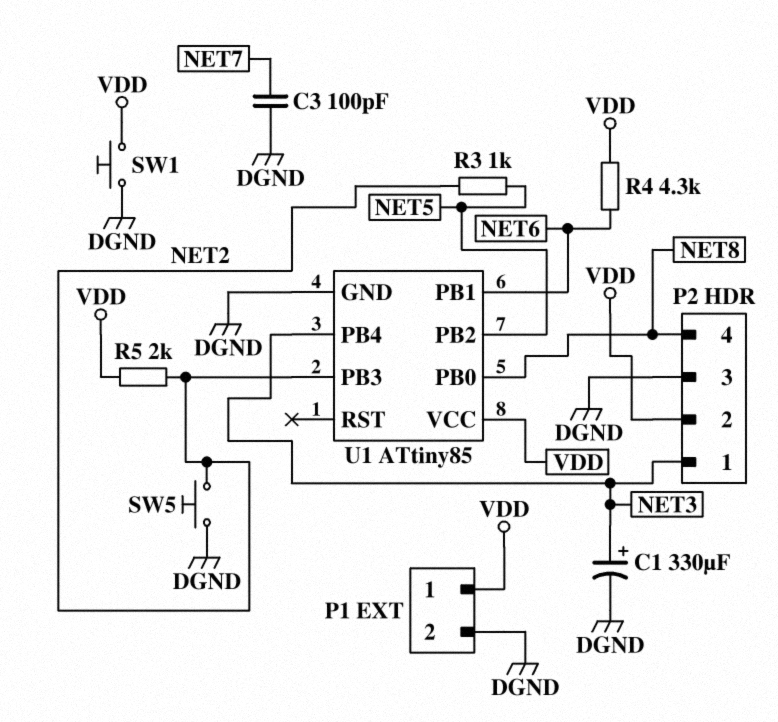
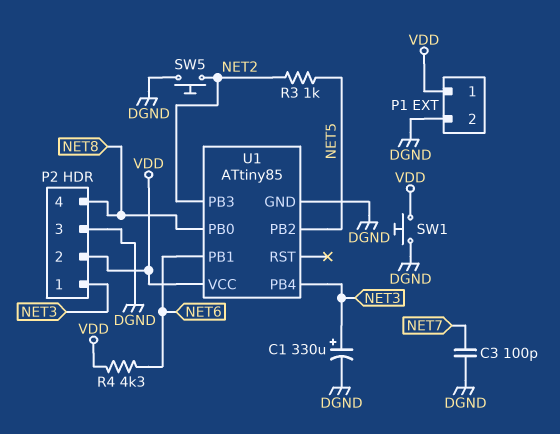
R5: 2k (NET2, VDD) -> none

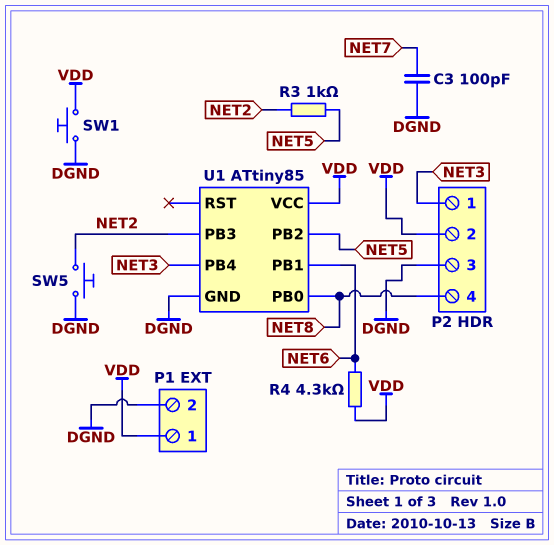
C1: 330uF (plus NET3, minus DGND) -> none

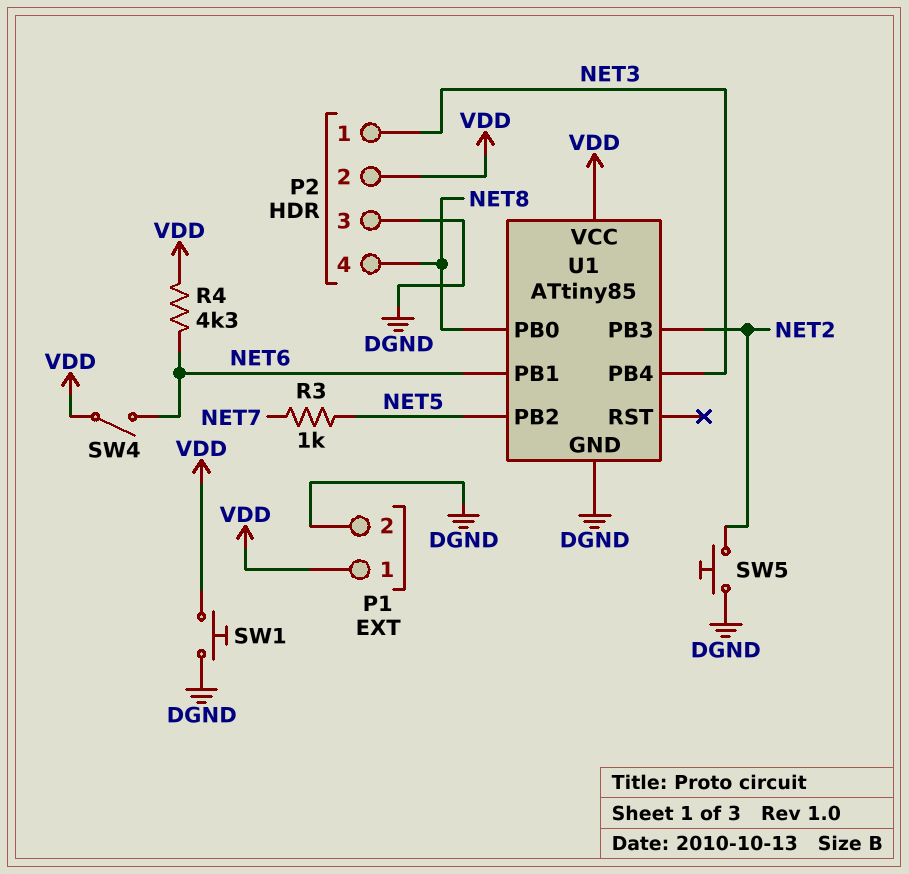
C3: 100pF (DGND, NET7) -> none
R3: 1k (NET2, NET5) -> 1k (NET5, NET7)
SW4: none -> switch (NET6, VDD)

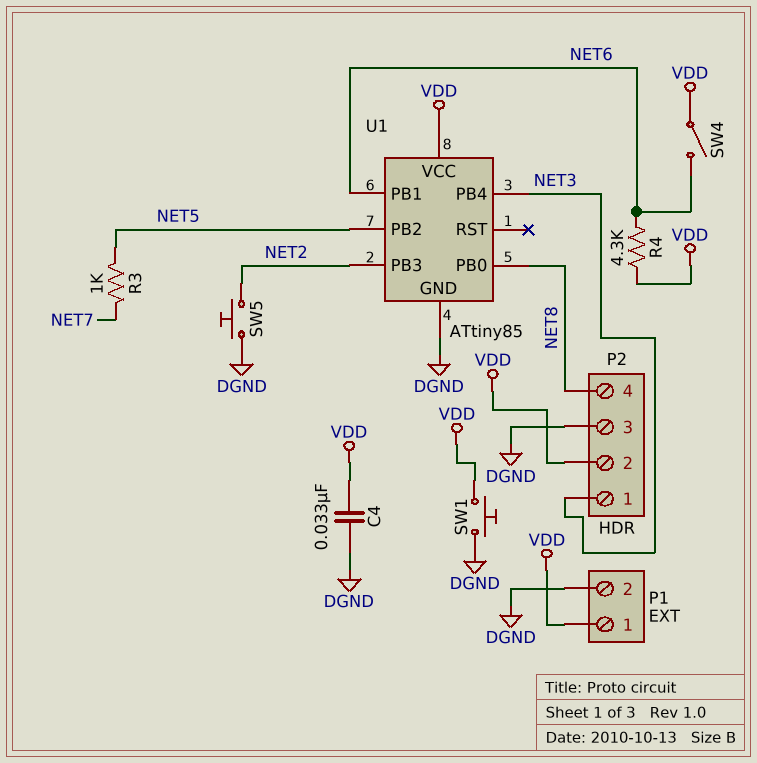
C4: none -> 33nF (DGND, VDD)

